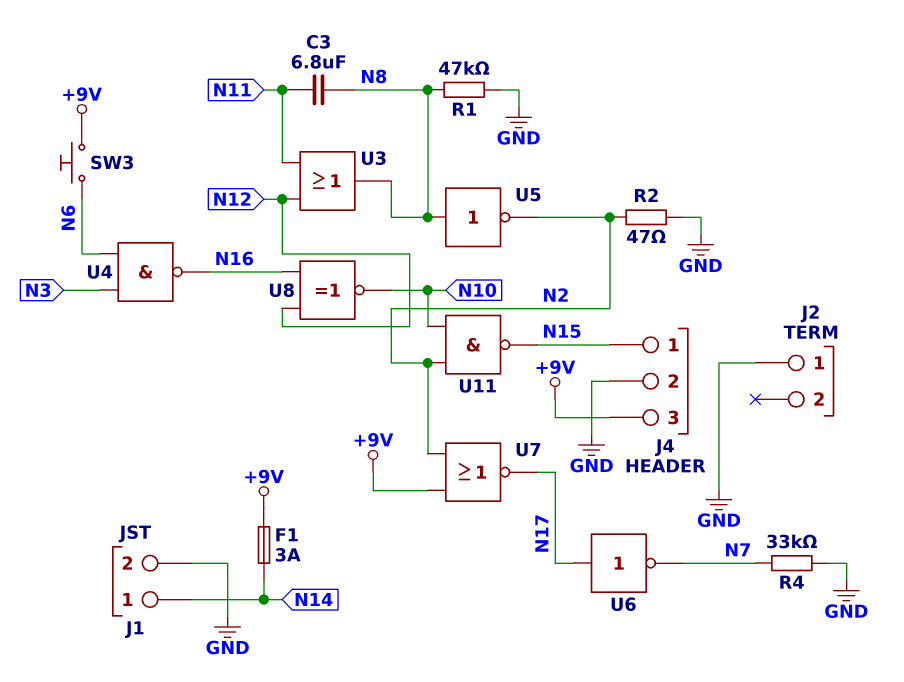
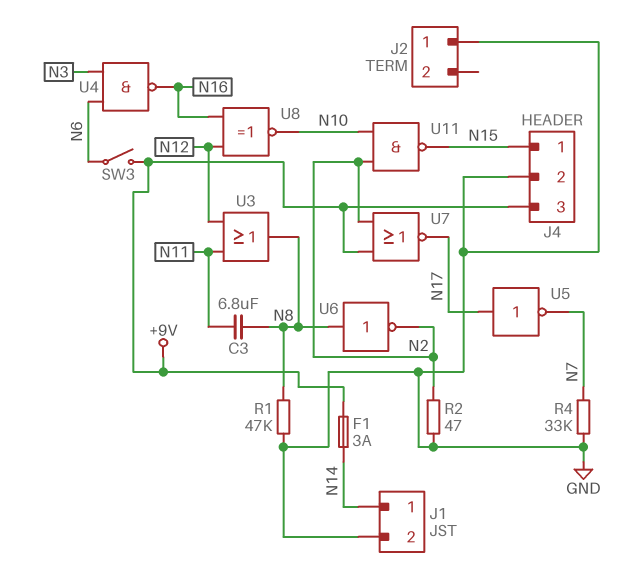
SW3: button (+9V, N6) -> switch (+9V, N6)
U5: NOT (in N8, out N2) -> NOT (in N17, out N7)
U6: NOT (in N17, out N7) -> NOT (in N8, out N2)

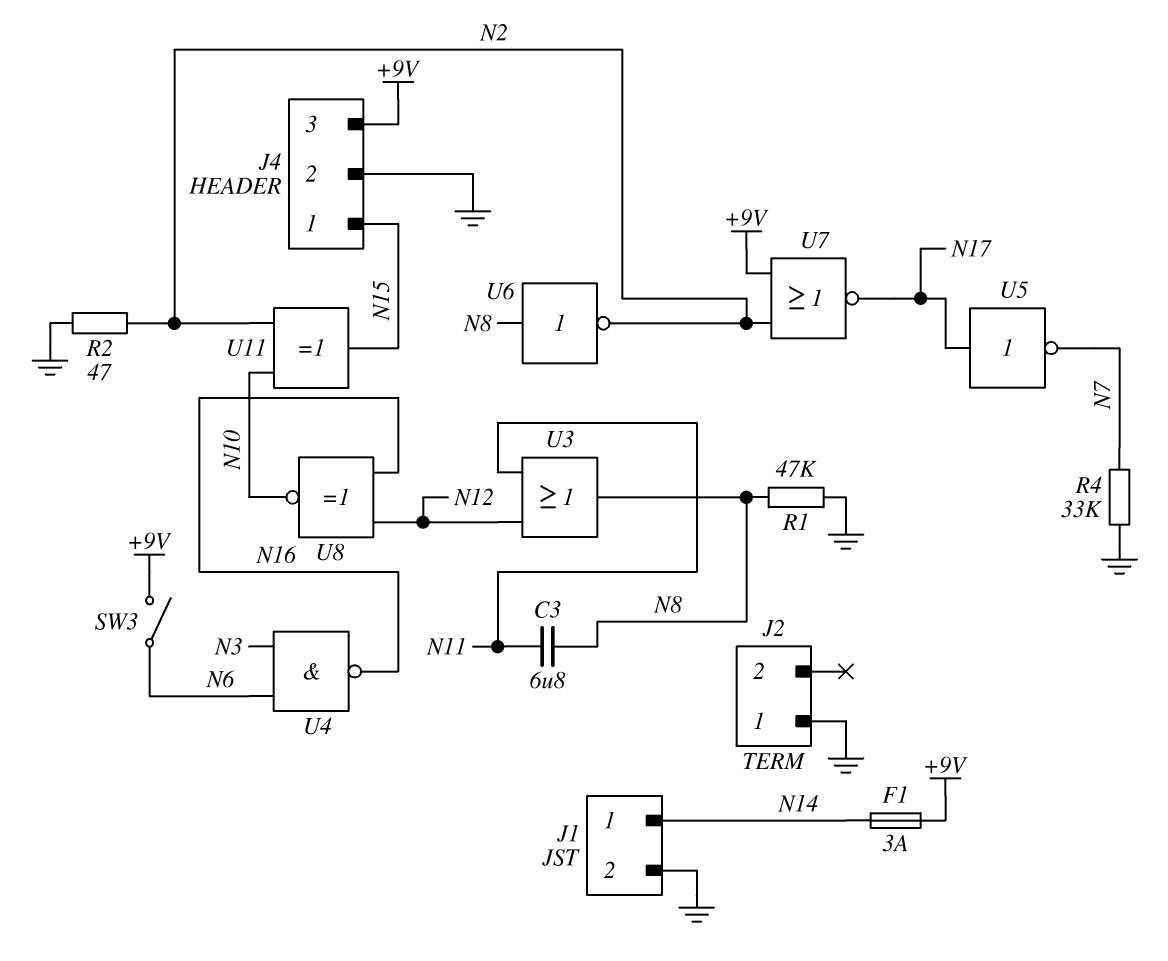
U11: NAND (in N2, in N10, out N15) -> XOR (in N2, in N10, out N15)

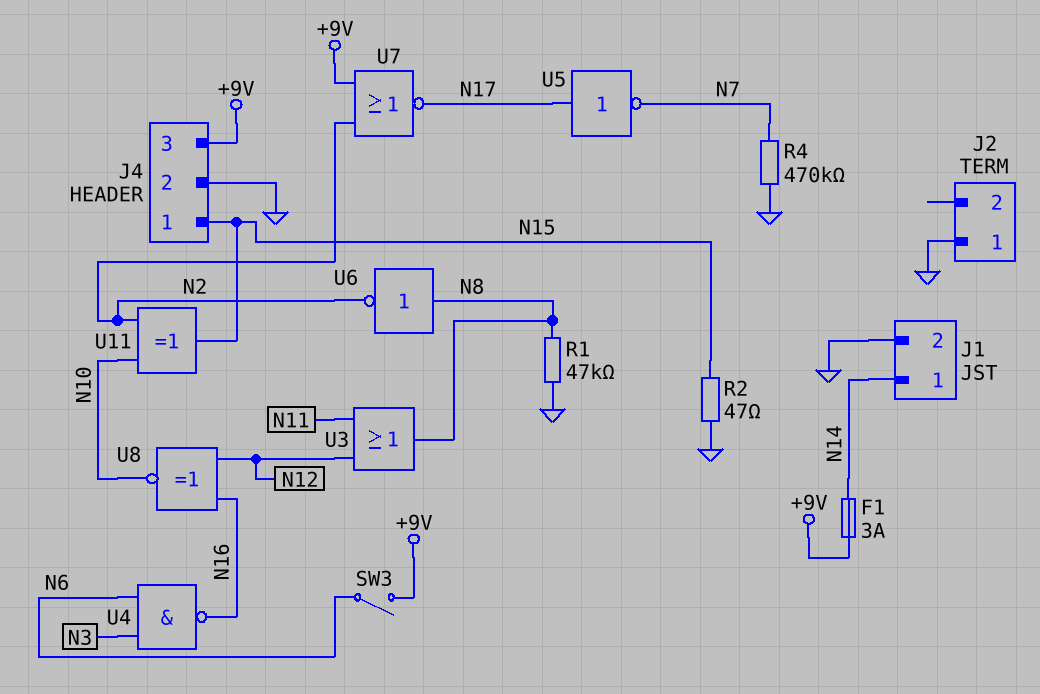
C3: 6.8uF (N8, N11) -> none
R2: 47 (GND, N2) -> 47 (GND, N15)
R4: 33k (GND, N7) -> 470k (GND, N7)

